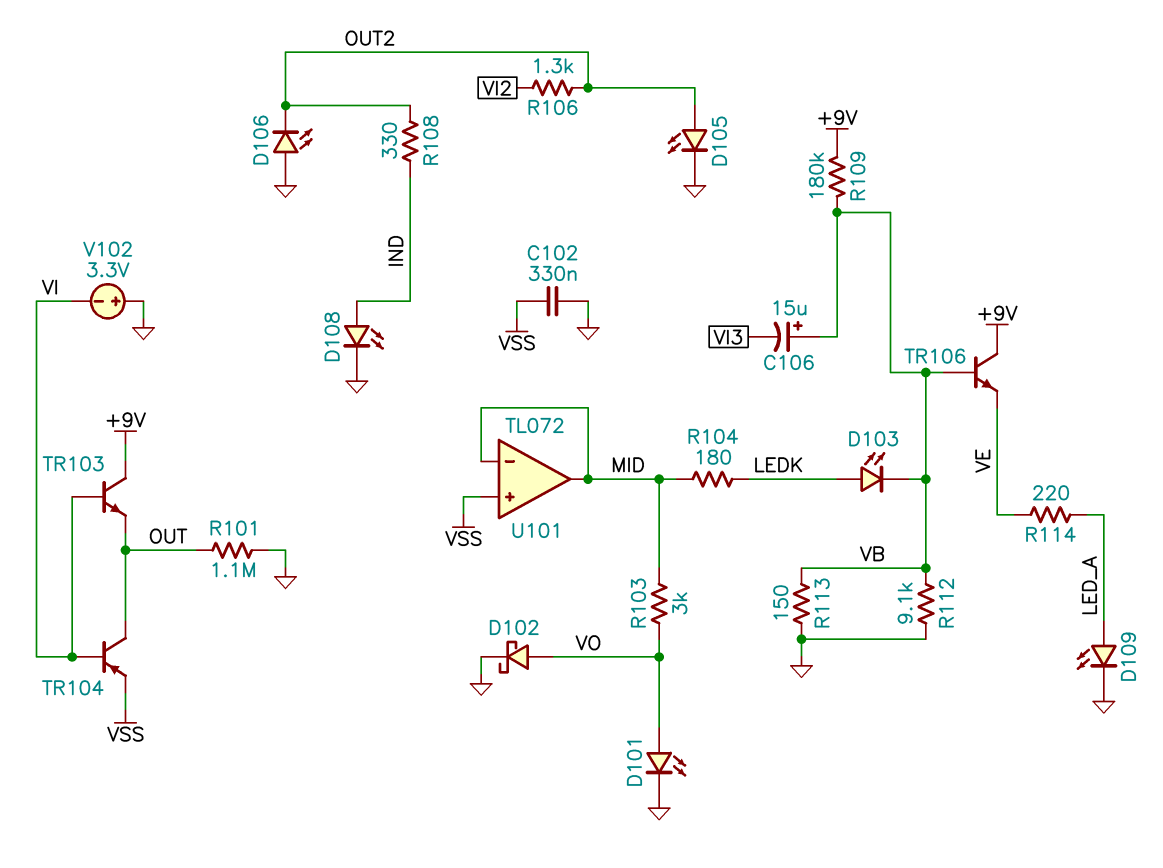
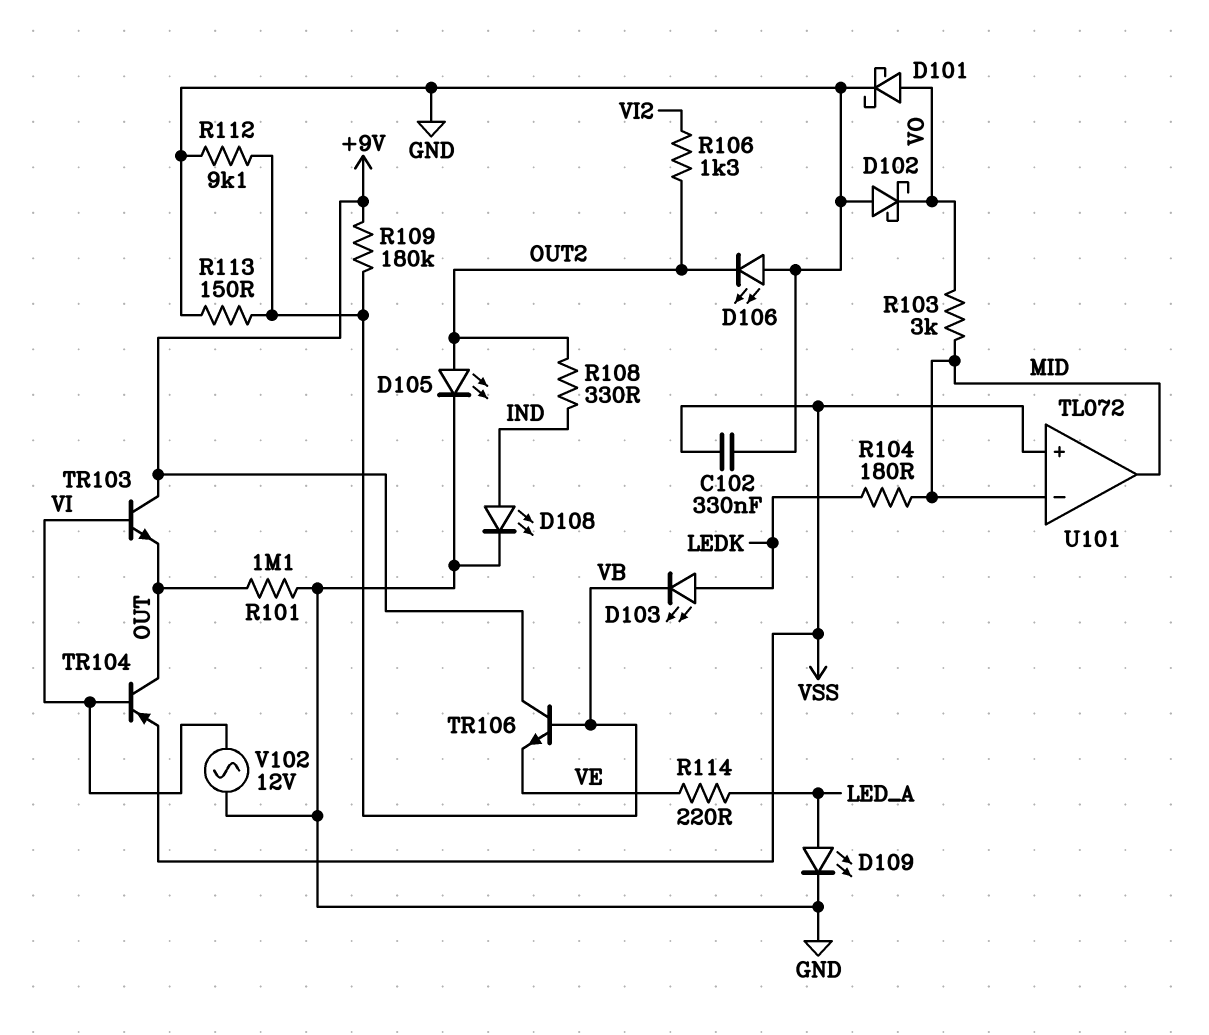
C106: 15uF (plus VB, minus VI3) -> none
D101: LED (A VO, K GND) -> schottky (A VO, K GND)
D102: schottky (A VO, K GND) -> schottky (A GND, K VO)
V102: 3.3V (plus GND, minus VI) -> AC 12V (GND, VI)

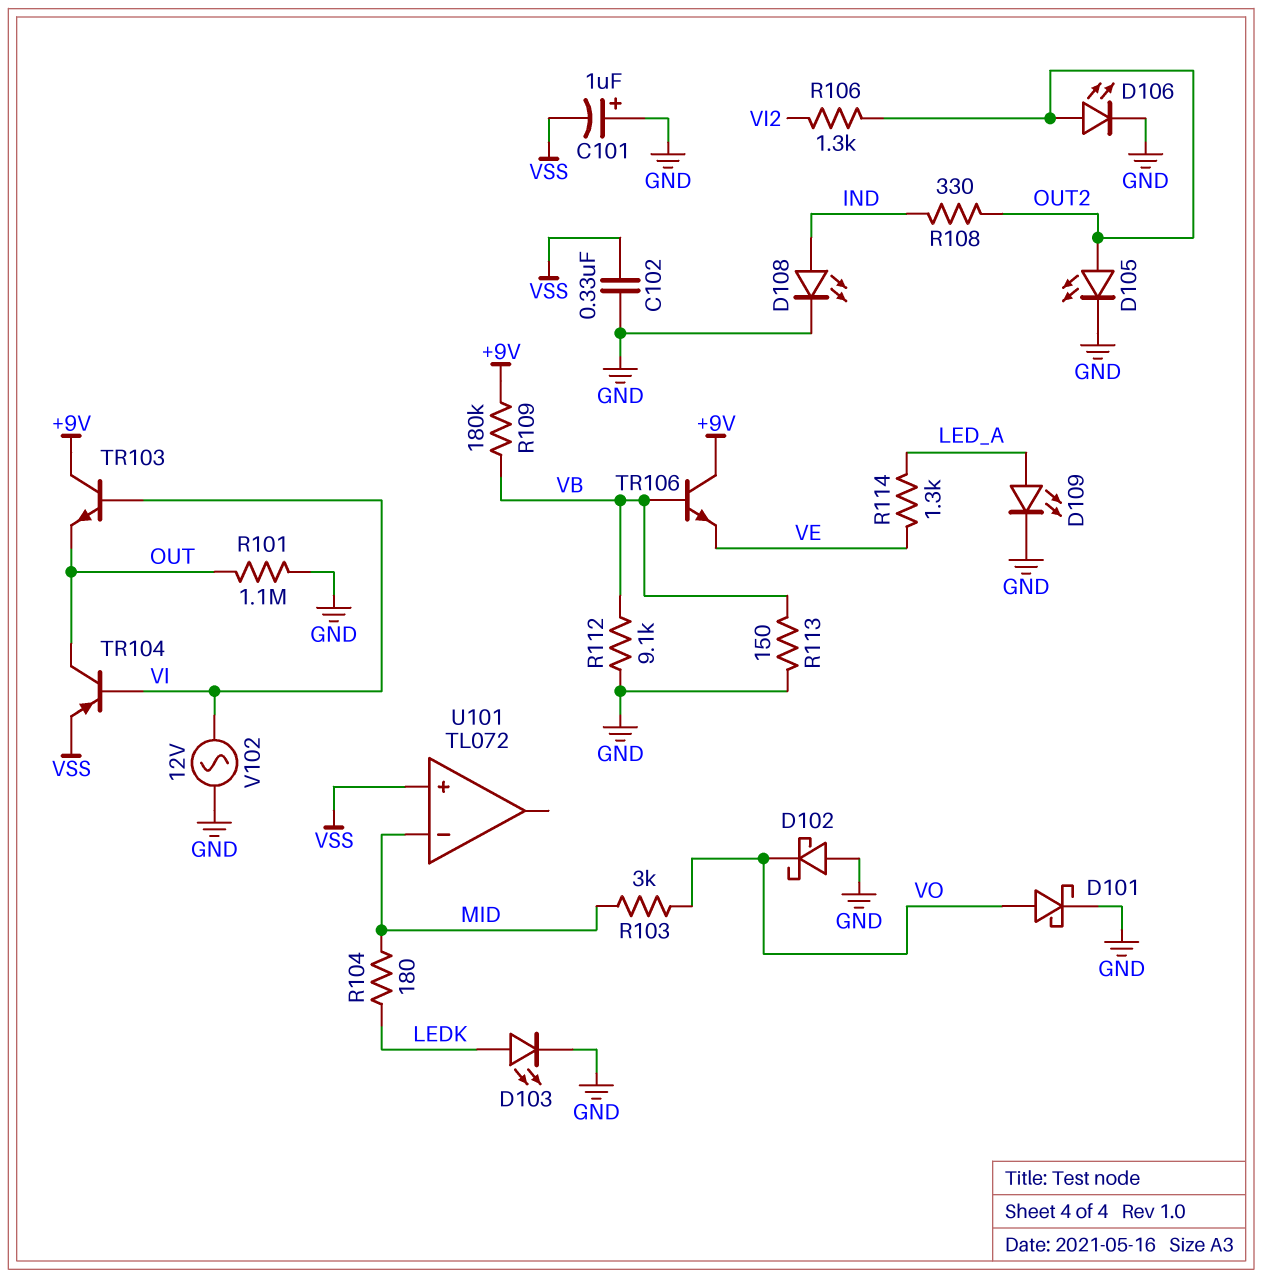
C101: none -> 1uF (plus GND, minus VSS)
D103: LED (A LEDK, K VB) -> LED (A LEDK, K GND)
D106: LED (A GND, K OUT2) -> LED (A OUT2, K GND)
R114: 220 (LED_A, VE) -> 1.3k (LED_A, VE)
U101 pin out: MID -> none

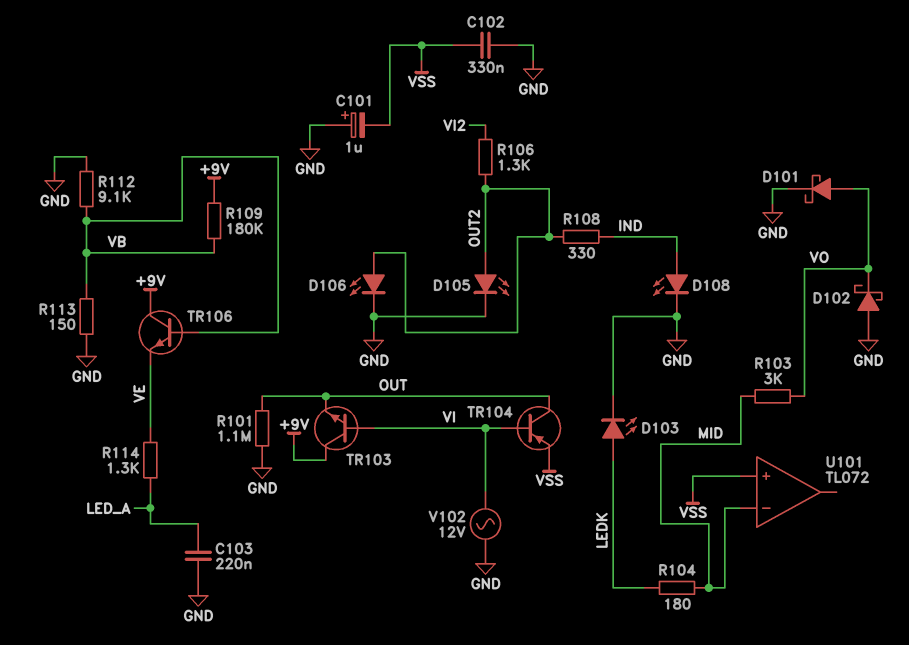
C103: none -> 220nF (GND, LED_A)
D109: LED (A LED_A, K GND) -> none

